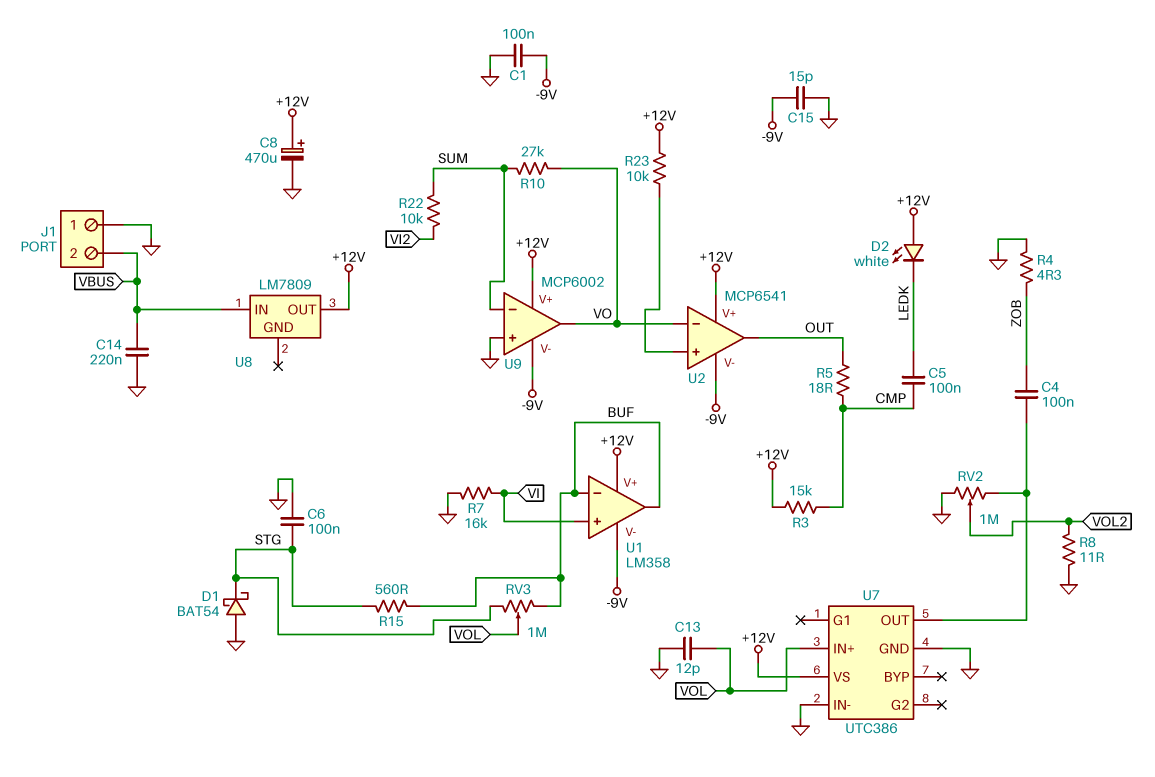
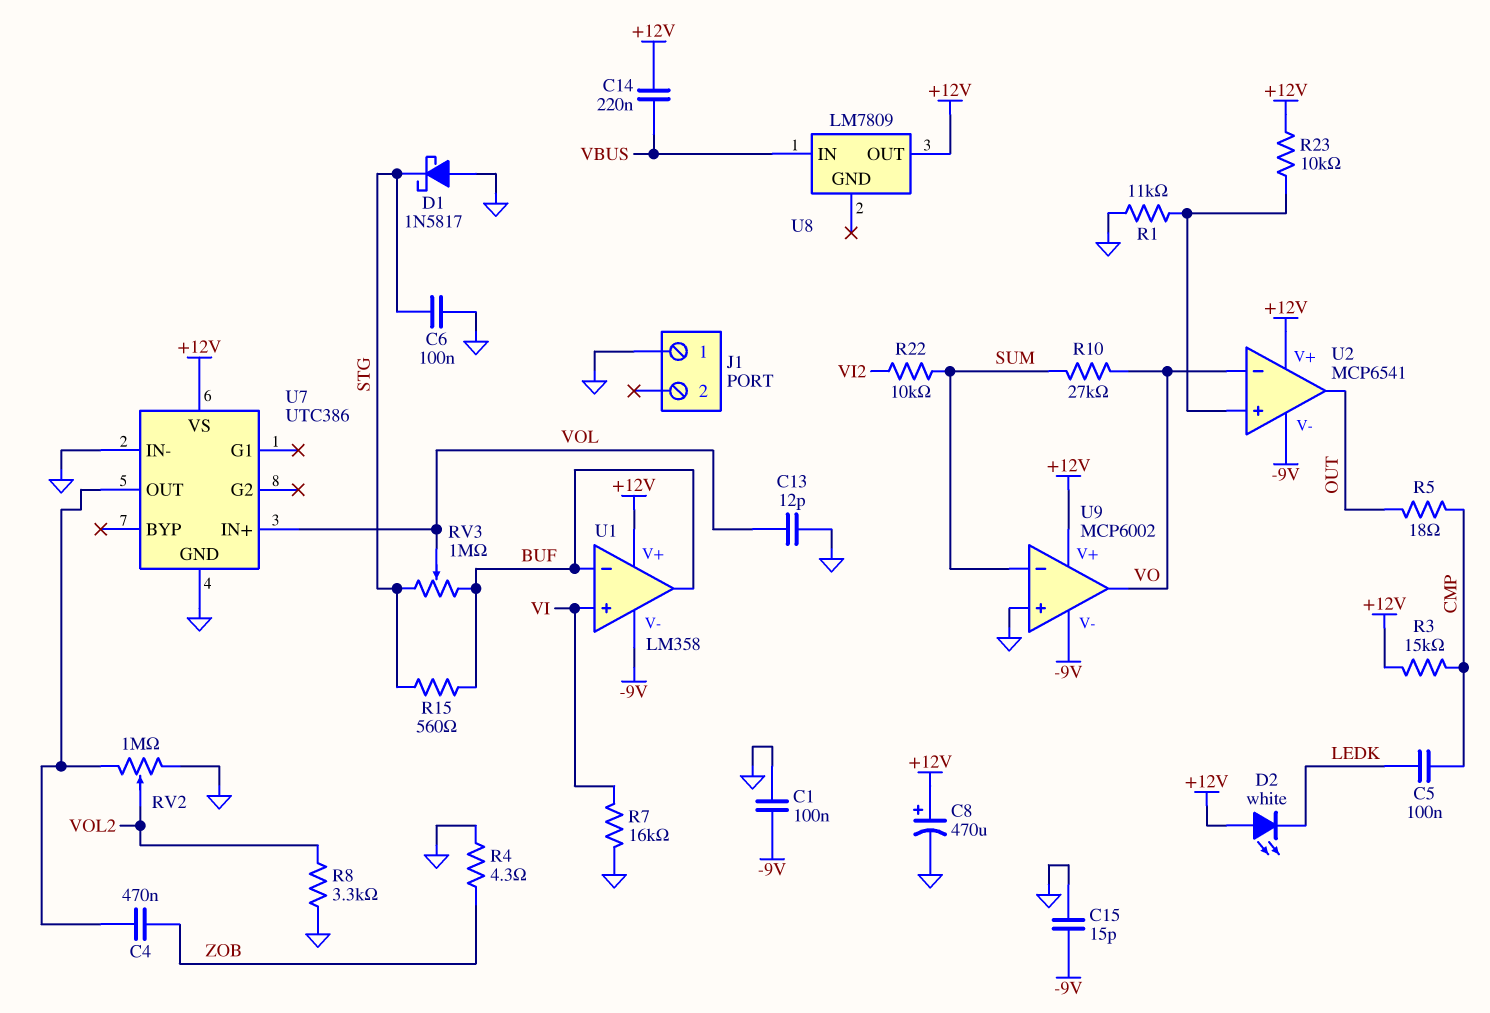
C4: 100nF (U7/OUT, ZOB) -> 470nF (U7/OUT, ZOB)
C14: 220nF (GND, VBUS) -> 220nF (+12V, VBUS)
D1: schottky BAT54 (A GND, K STG) -> schottky 1N5817 (A GND, K STG)
J1 pin 2: VBUS -> none
R1: none -> 11k (GND, U2/in+)
R8: 11 (GND, VOL2) -> 3.3k (GND, VOL2)

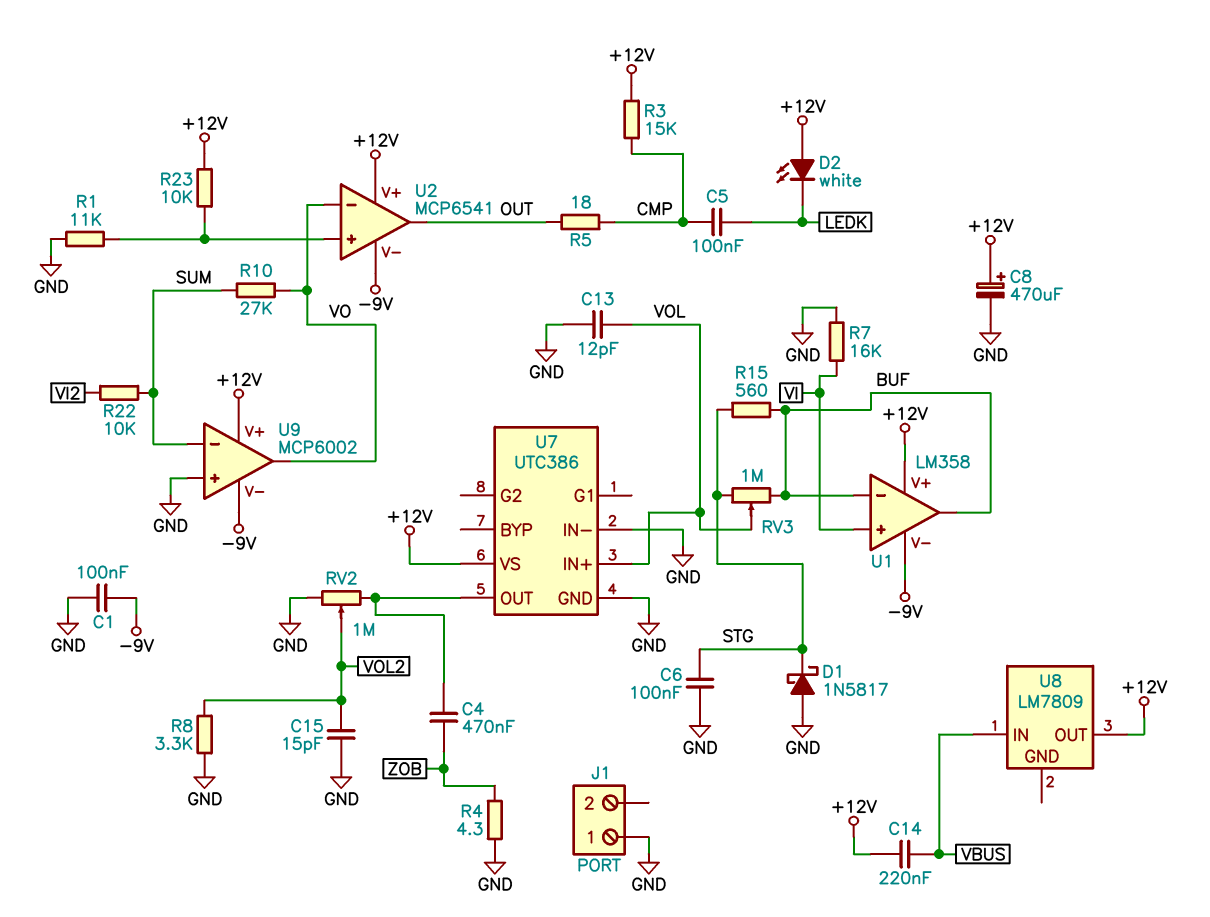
C15: 15pF (-9V, GND) -> 15pF (GND, VOL2)

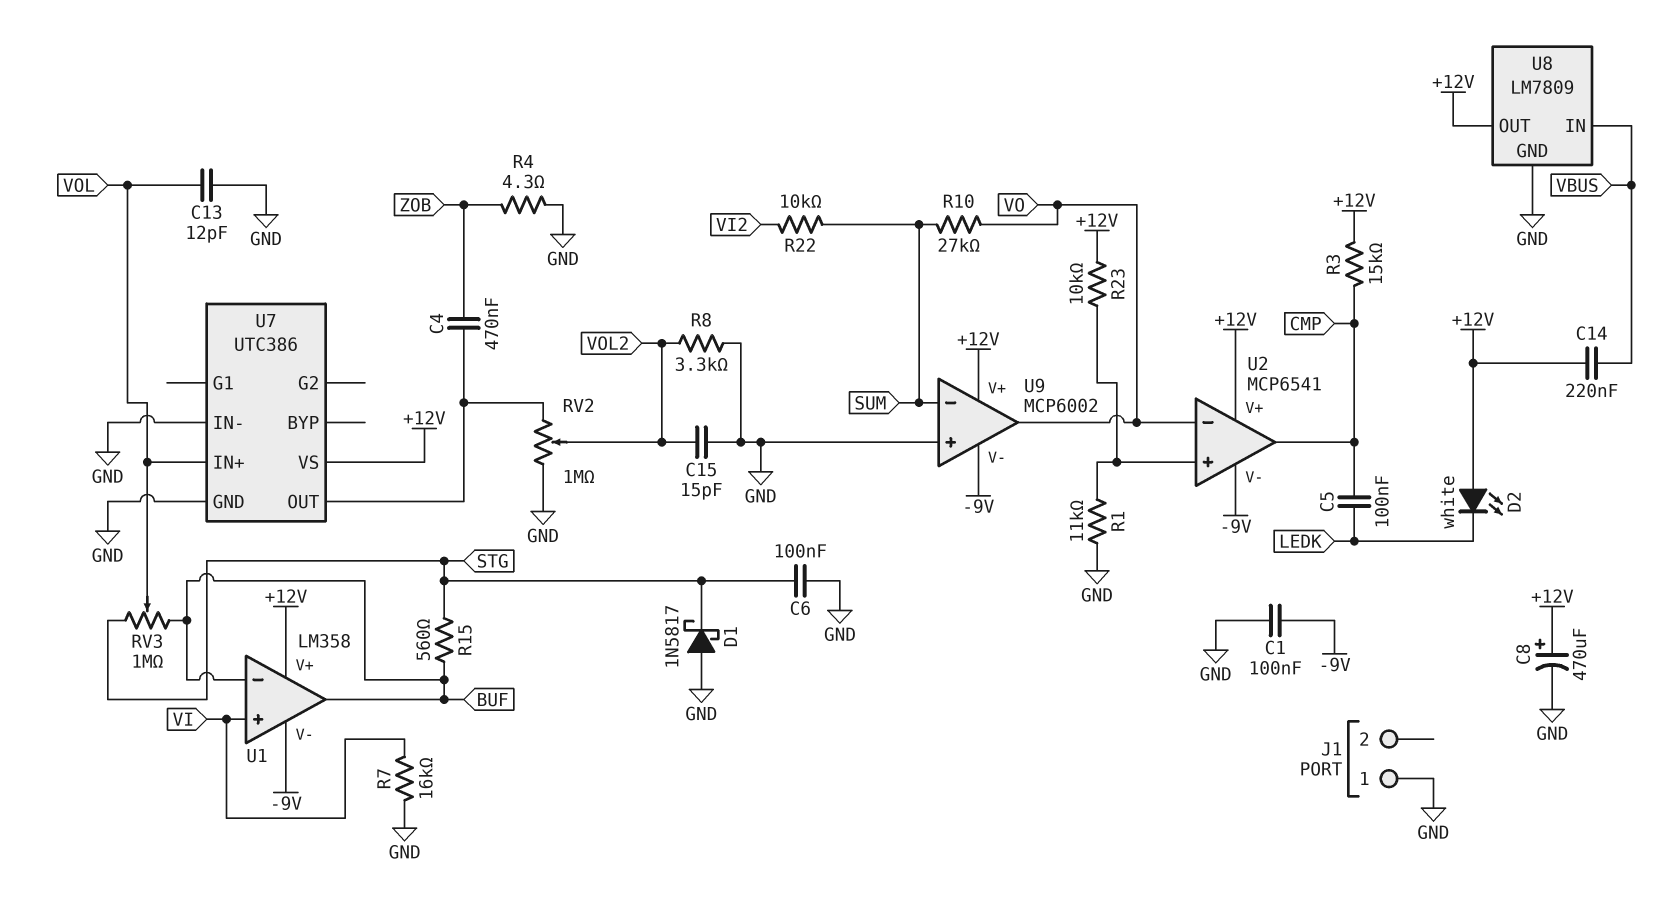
R5: 18 (CMP, OUT) -> none
U2 pin out: OUT -> CMP
U8 pin GND: none -> GND

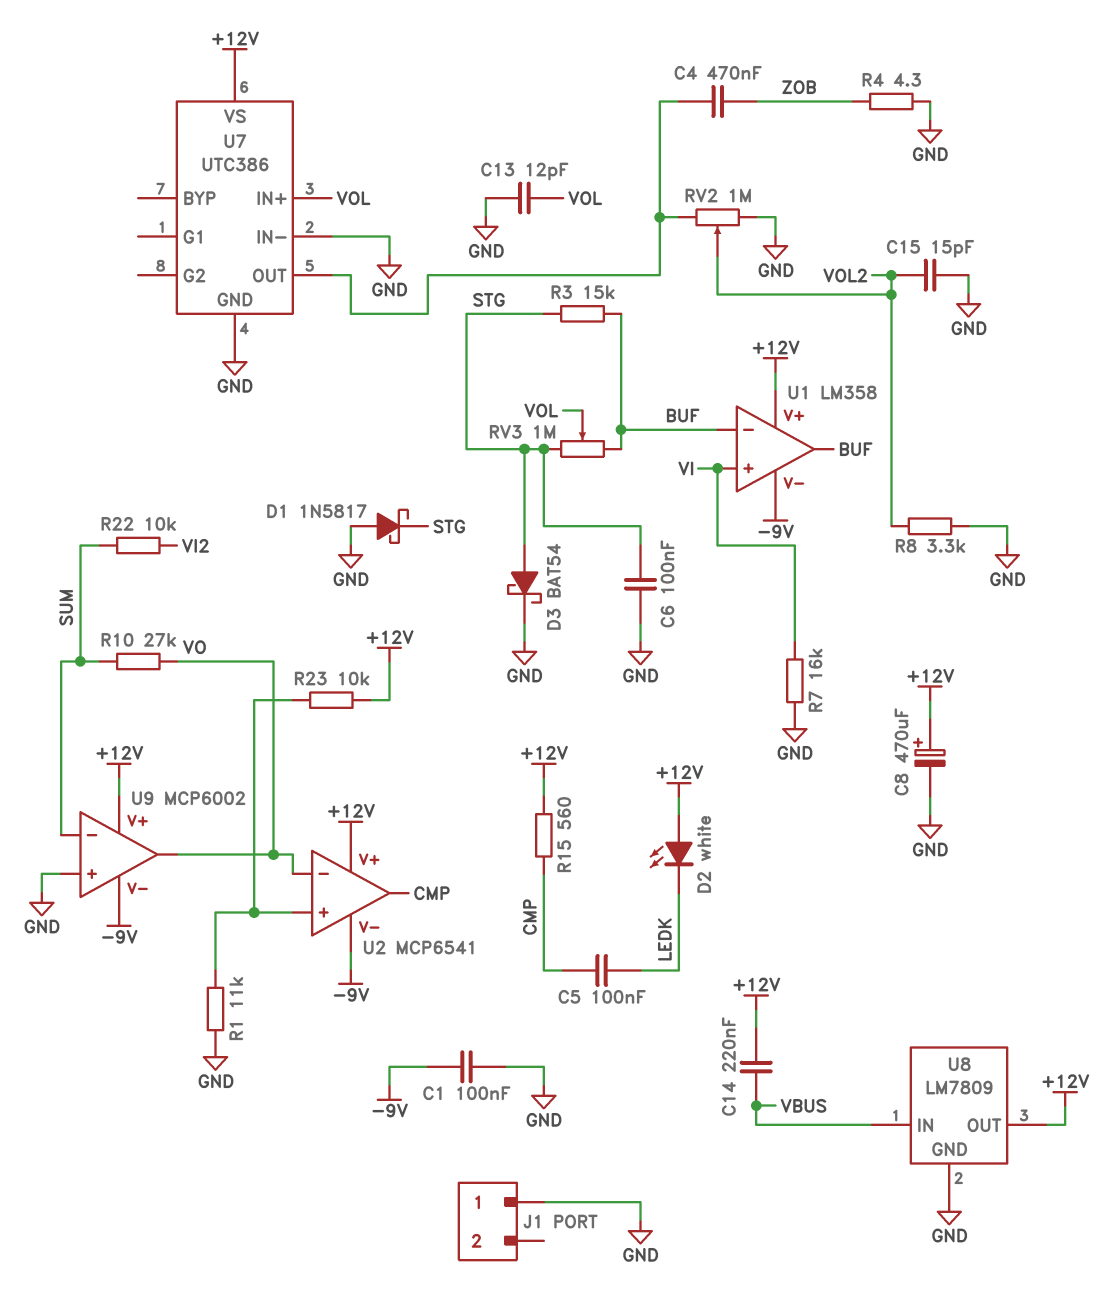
D3: none -> schottky BAT54 (A STG, K GND)
R3: 15k (+12V, CMP) -> 15k (BUF, STG)
R15: 560 (BUF, STG) -> 560 (+12V, CMP)

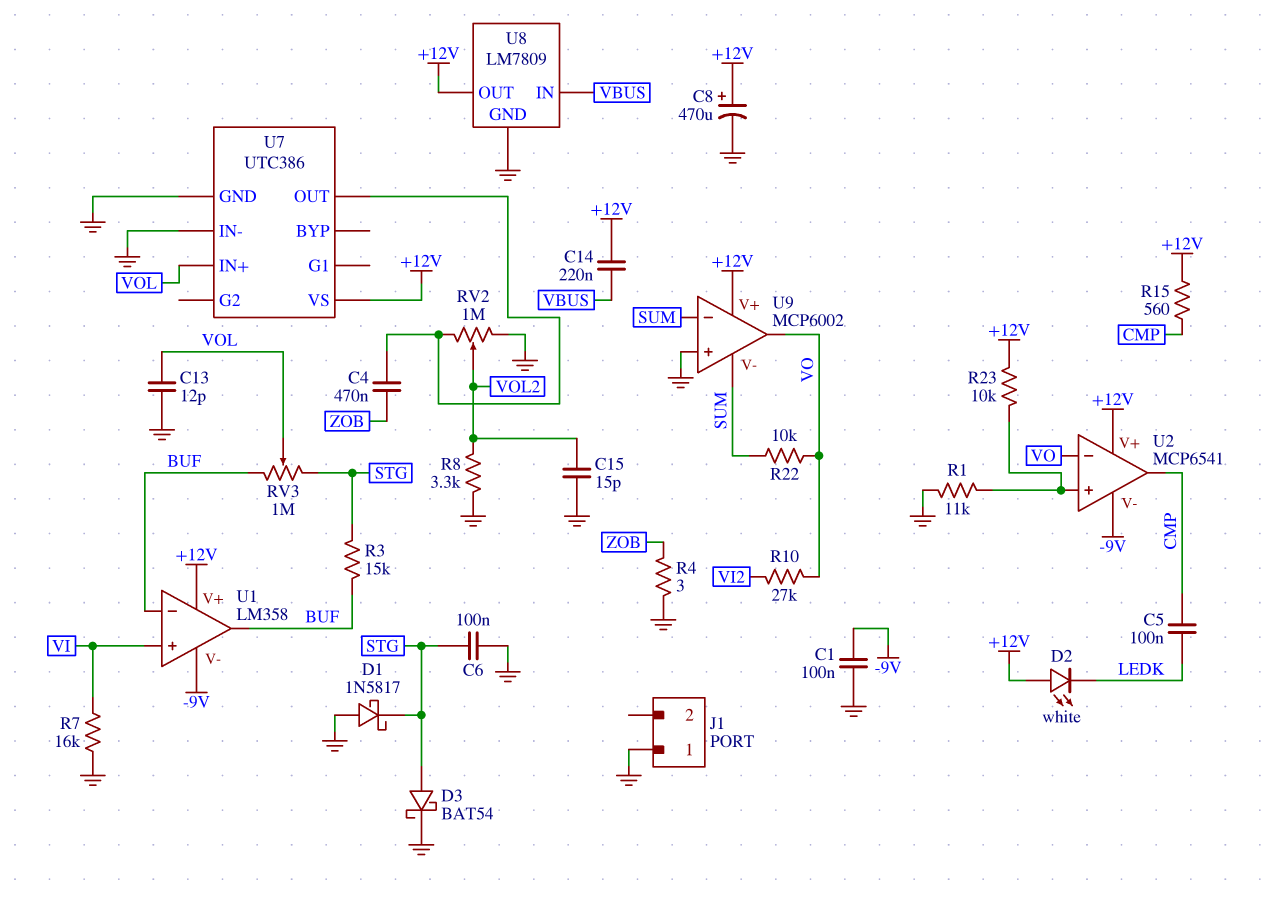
R4: 4.3 (GND, ZOB) -> 3 (GND, ZOB)
R10: 27k (SUM, VO) -> 27k (VI2, VO)
R22: 10k (SUM, VI2) -> 10k (SUM, VO)
U9 pin V-: -9V -> SUM

